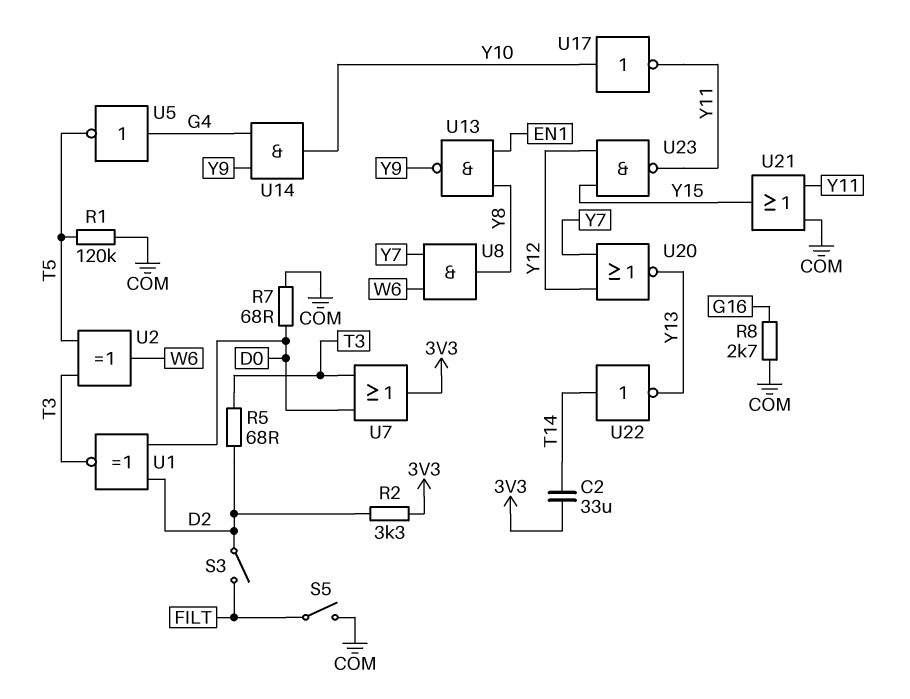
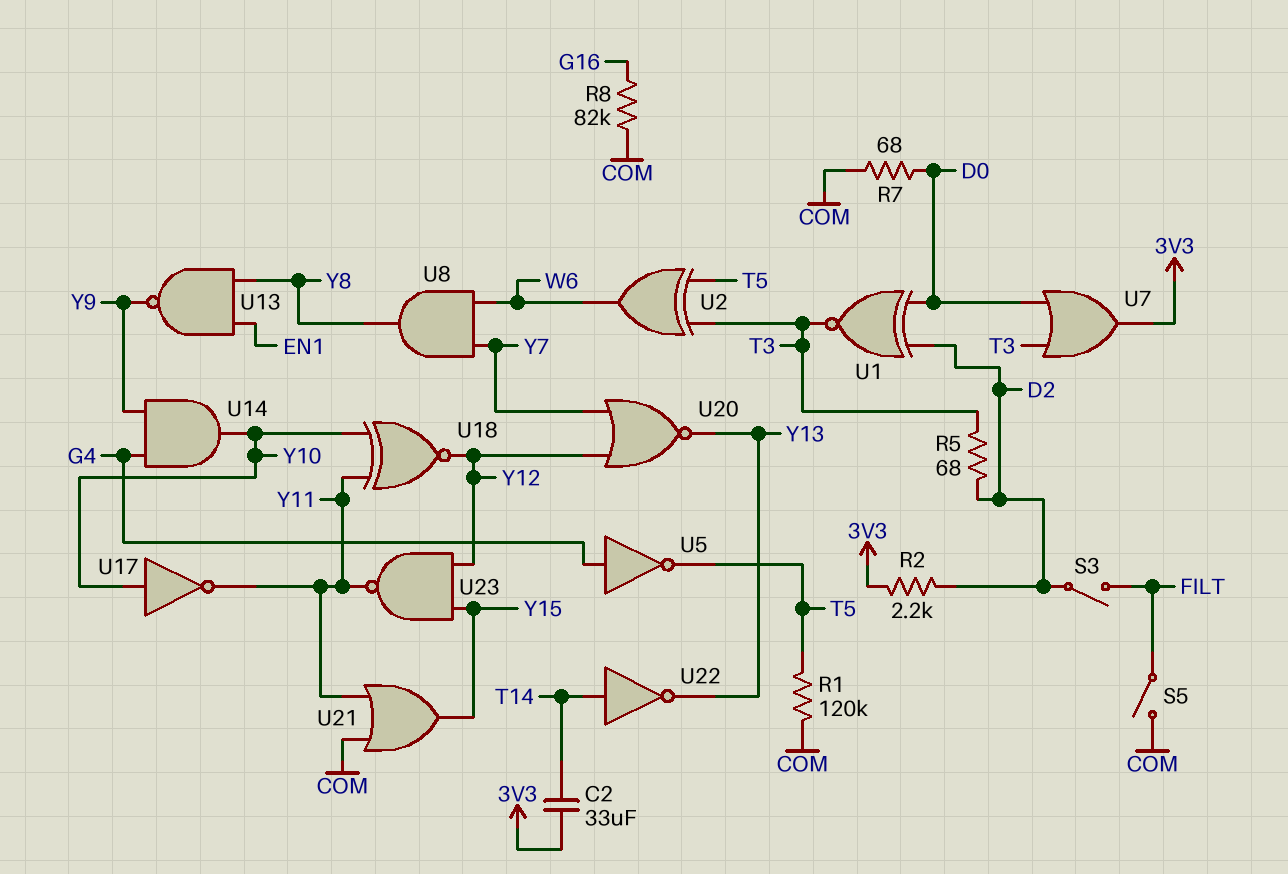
R2: 3.3k (3V3, D2) -> 2.2k (3V3, D2)
R8: 2.7k (COM, G16) -> 82k (COM, G16)
U18: none -> XNOR (in Y10, in Y11, out Y12)

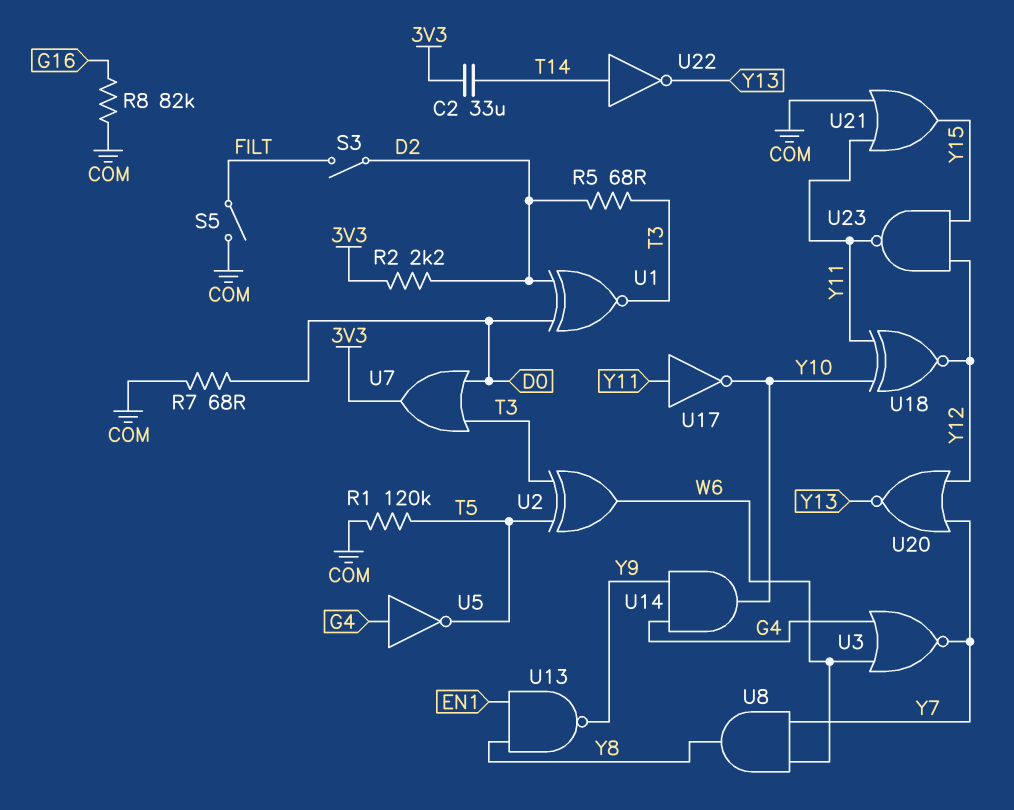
U3: none -> NOR (in G4, in W6, out Y7)
U17: NOT (in Y10, out Y11) -> NOT (in Y11, out Y10)

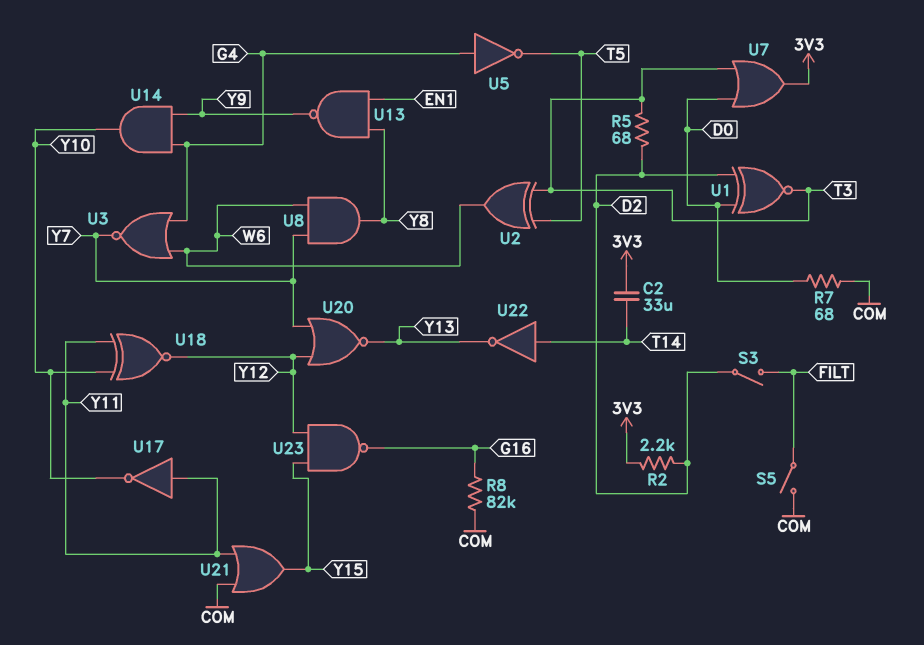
R1: 120k (COM, T5) -> none
U23: NAND (in Y12, in Y15, out Y11) -> NAND (in Y12, in Y15, out G16)

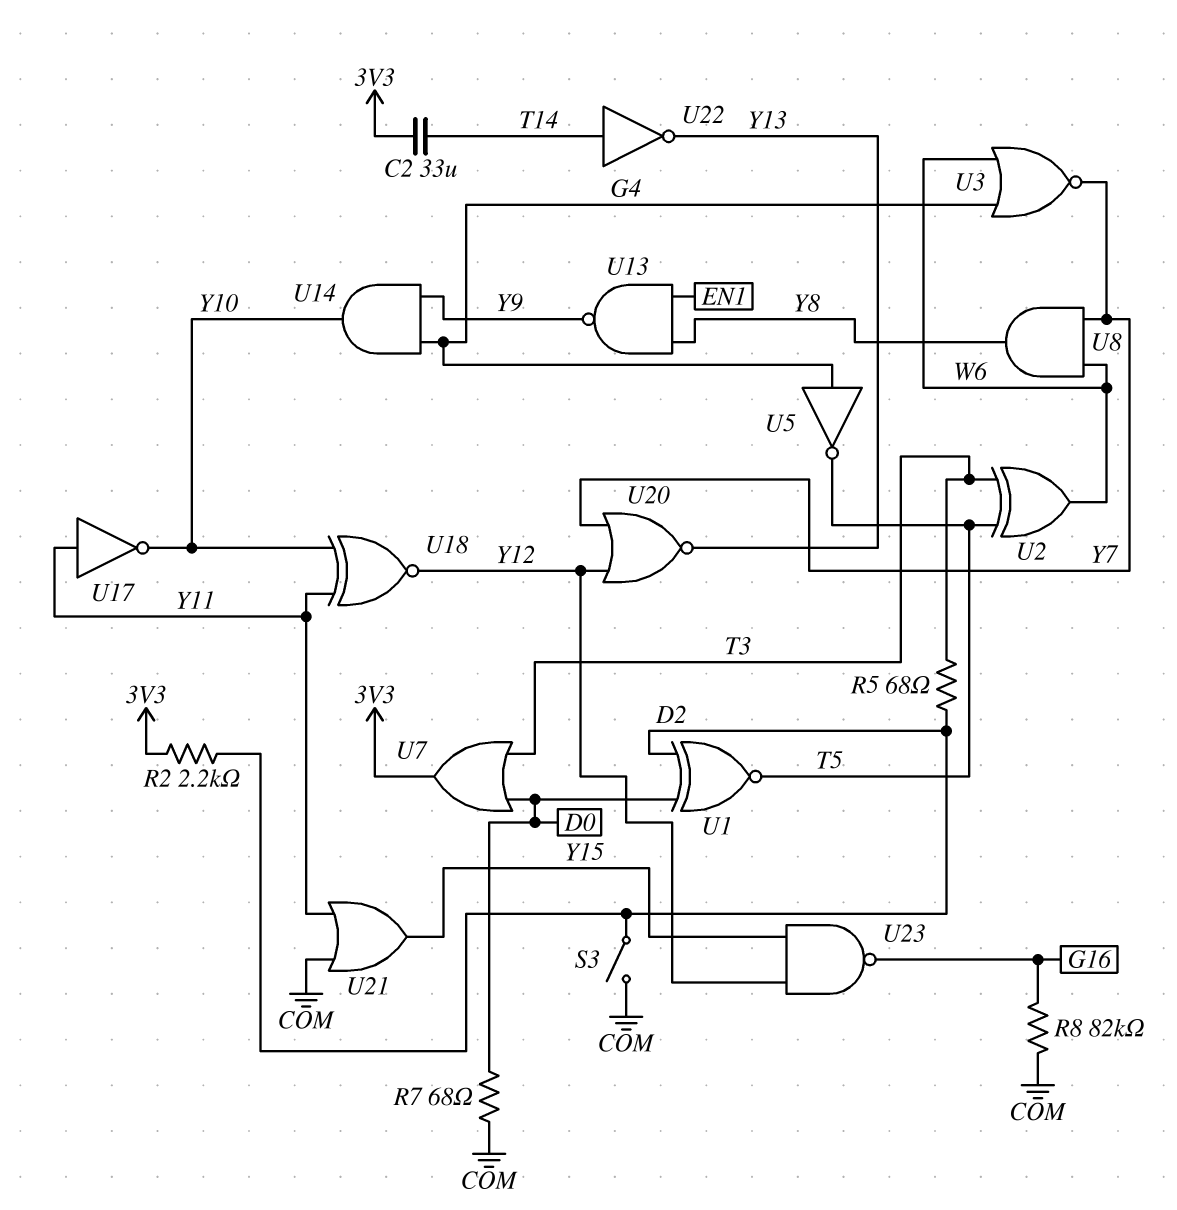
S3: switch (D2, FILT) -> switch (COM, D2)
S5: switch (COM, FILT) -> none
U1: XNOR (in D0, in D2, out T3) -> XNOR (in D0, in D2, out T5)

